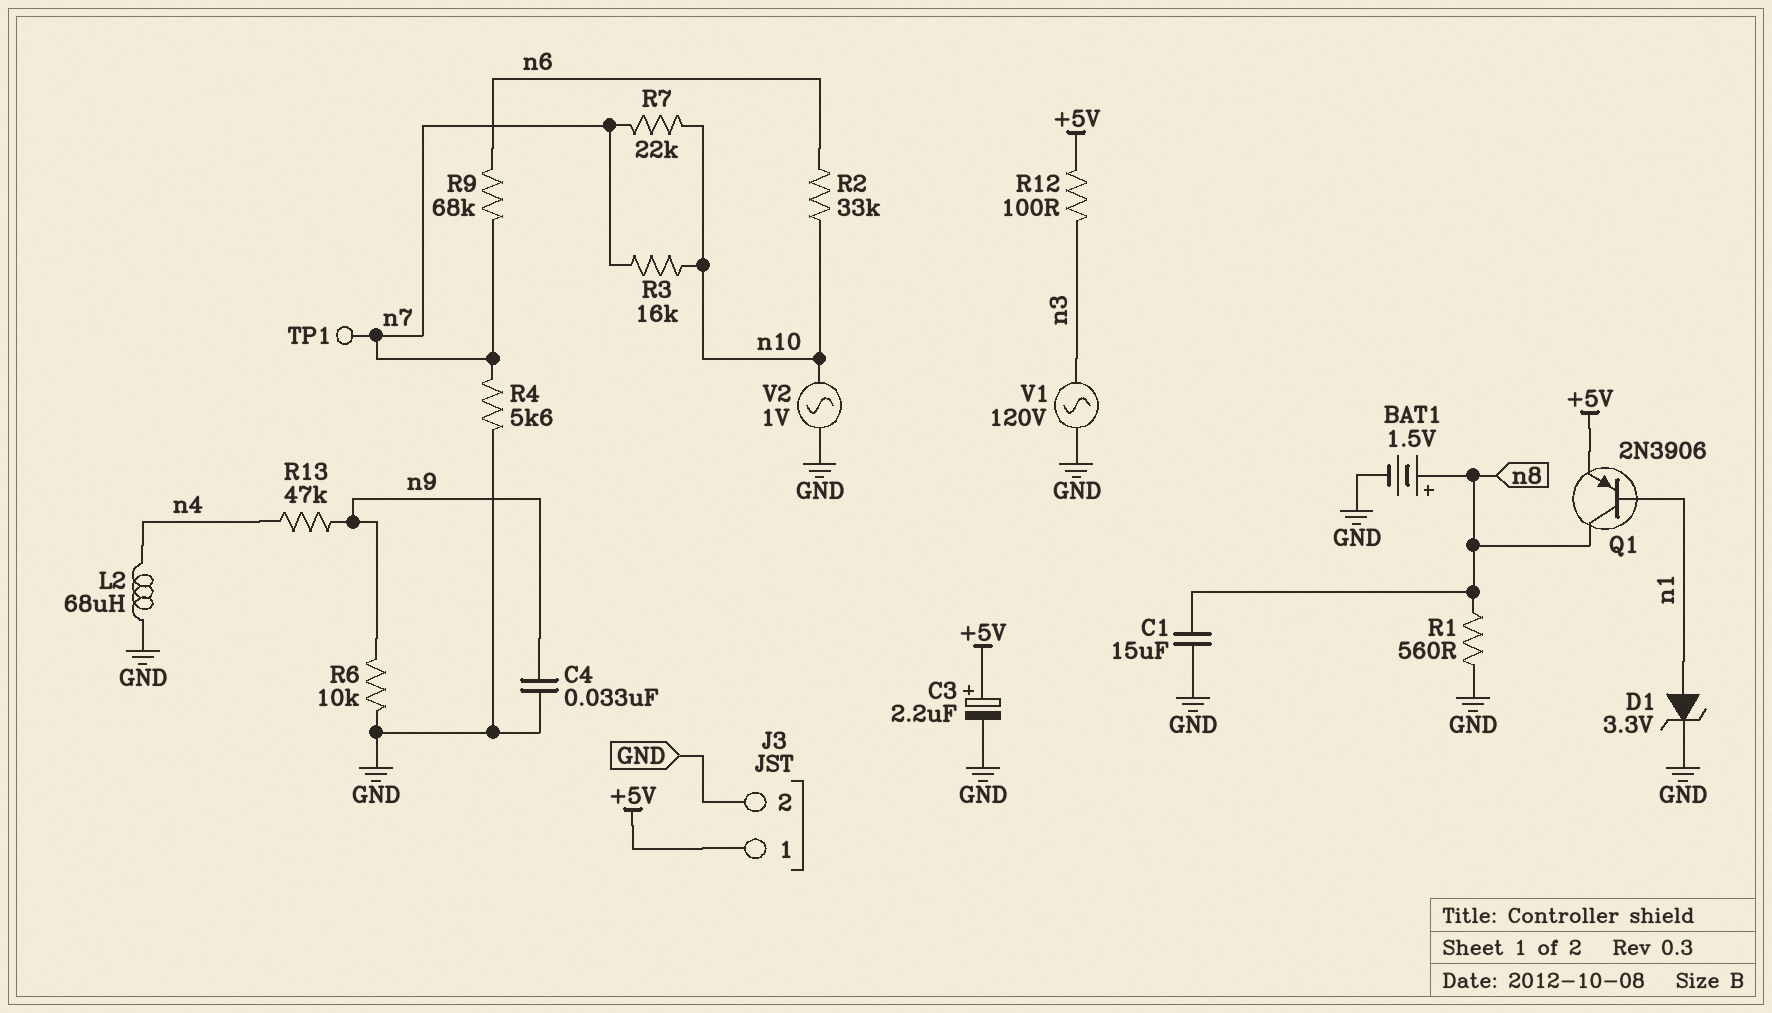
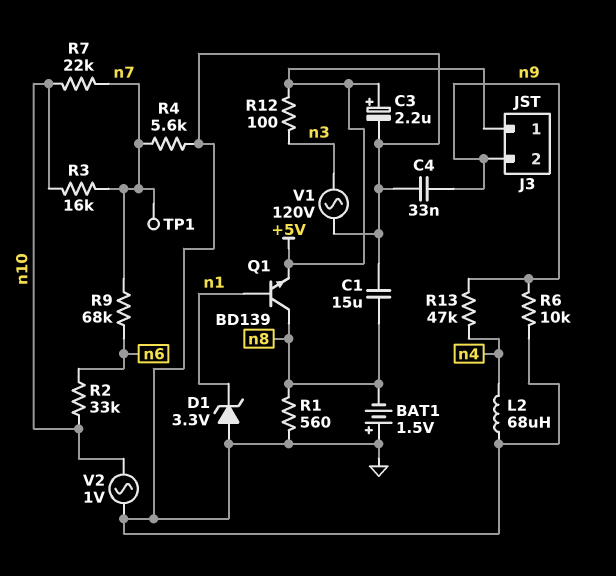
BAT1: 1.5V (plus n8, minus GND) -> 1.5V (plus GND, minus n8)
D1: zener 3.3V (A n1, K GND) -> zener 3.3V (A GND, K n1)
J3 pin 2: GND -> n9
Q1: PNP 2N3906 (B n1, C n8, E +5V) -> NPN BD139 (B n1, C n8, E +5V)

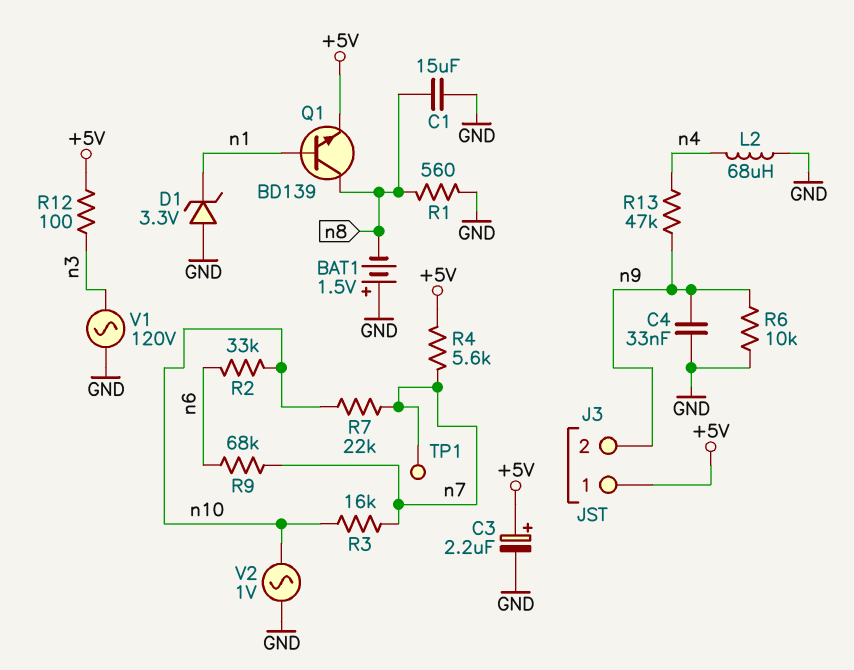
R4: 5.6k (GND, n7) -> 5.6k (+5V, n7)

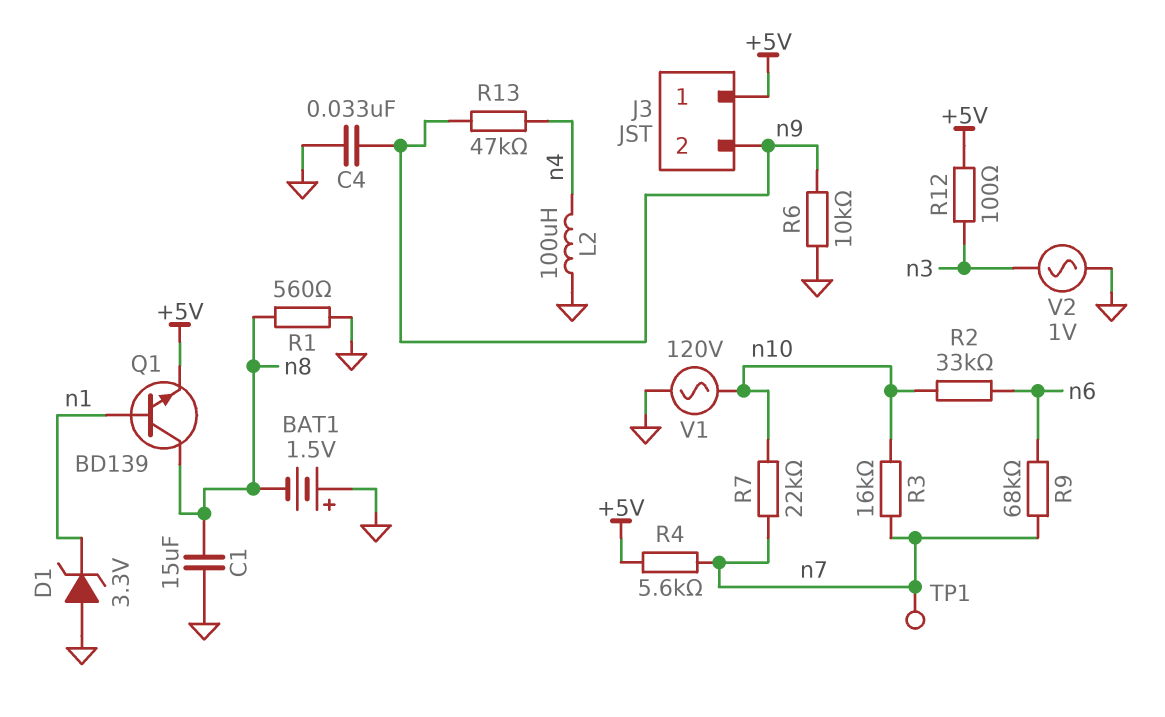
C3: 2.2uF (plus +5V, minus GND) -> none
L2: 68uH (GND, n4) -> 100uH (GND, n4)
V1: AC 120V (GND, n3) -> AC 120V (GND, n10)
V2: AC 1V (GND, n10) -> AC 1V (GND, n3)

